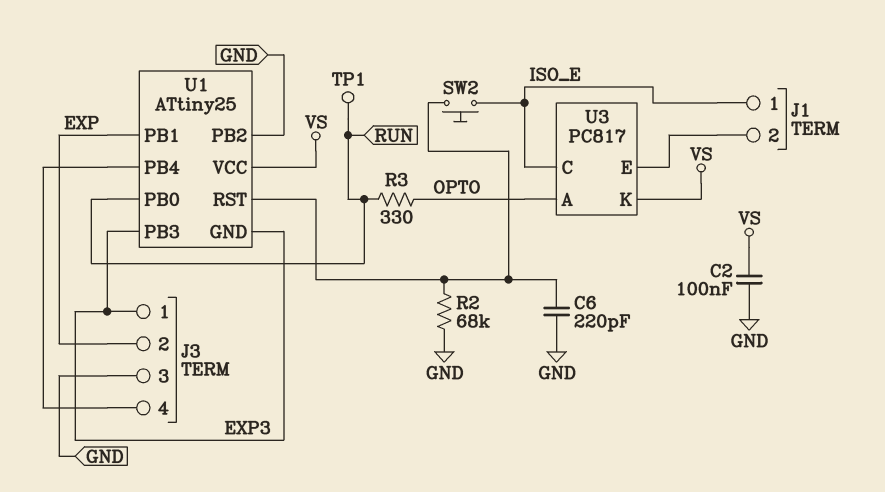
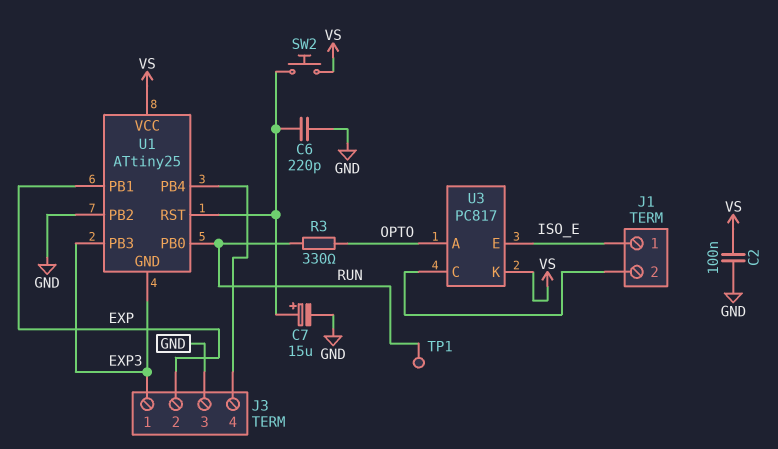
C7: none -> 15uF (plus U1/RST, minus GND)
R2: 68k (GND, U1/RST) -> none
SW2: button (ISO_E, U1/RST) -> button (U1/RST, VS)
U3 pin C: ISO_E -> J1/2
U3 pin E: J1/2 -> ISO_E

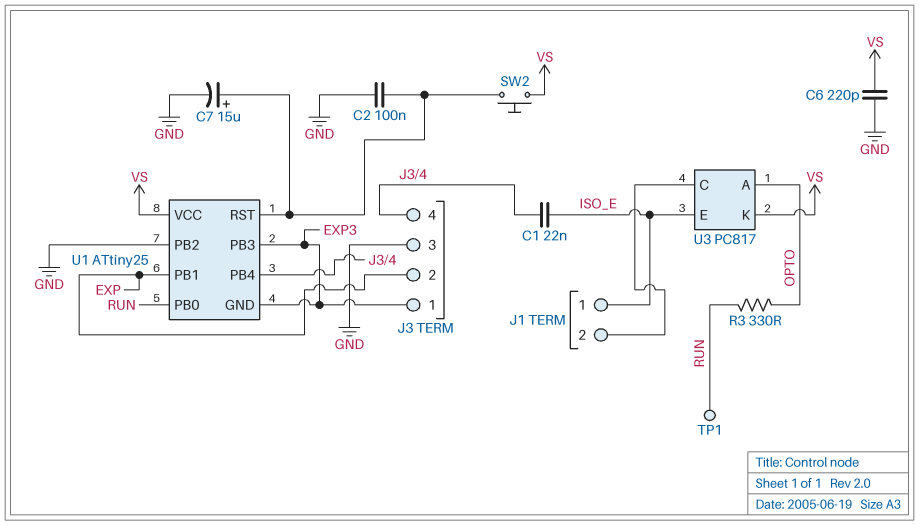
C1: none -> 22nF (ISO_E, J3/4)
C2: 100nF (GND, VS) -> 100nF (GND, U1/RST)
C6: 220pF (GND, U1/RST) -> 220pF (GND, VS)

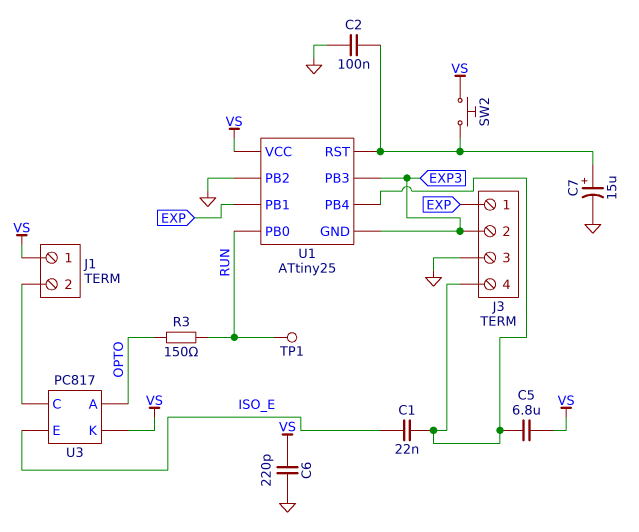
C5: none -> 6.8uF (J3/4, VS)
J1 pin 1: ISO_E -> VS
J3 pin 1: EXP3 -> EXP
J3 pin 2: EXP -> EXP3
R3: 330 (OPTO, RUN) -> 150 (OPTO, RUN)

